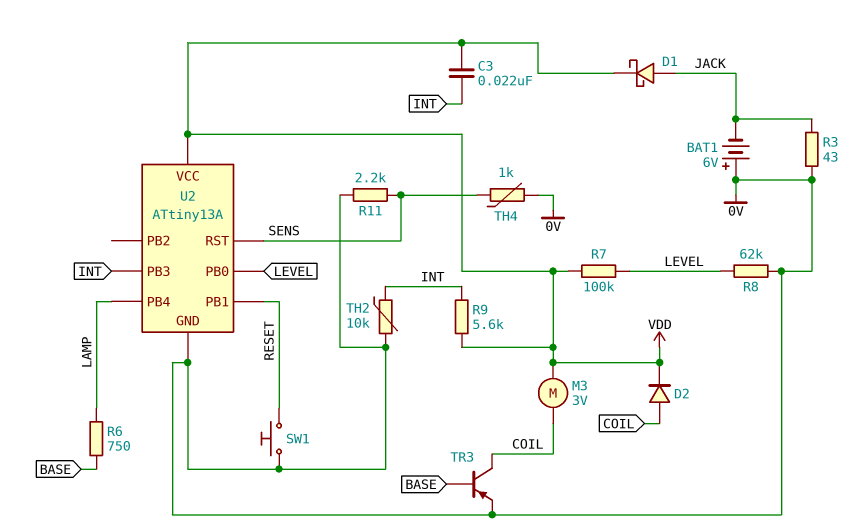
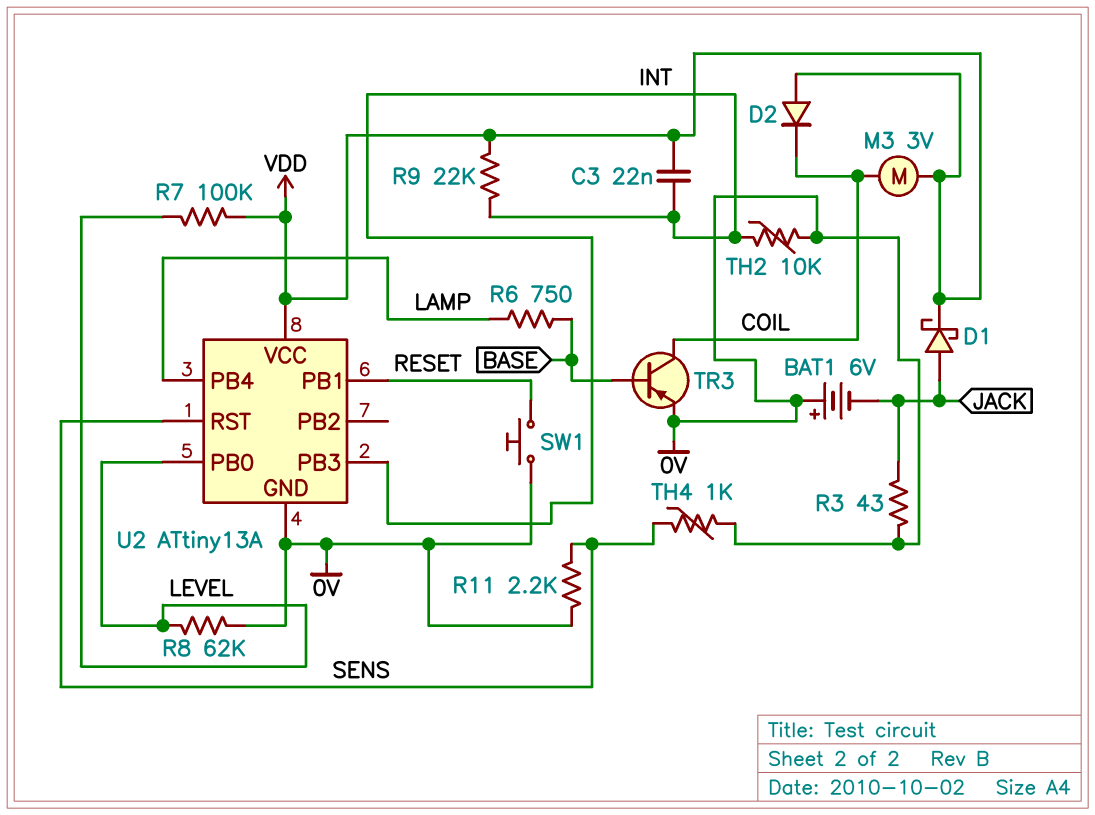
D2: diode (A COIL, K VDD) -> diode (A VDD, K COIL)
R9: 5.6k (INT, VDD) -> 22k (INT, VDD)

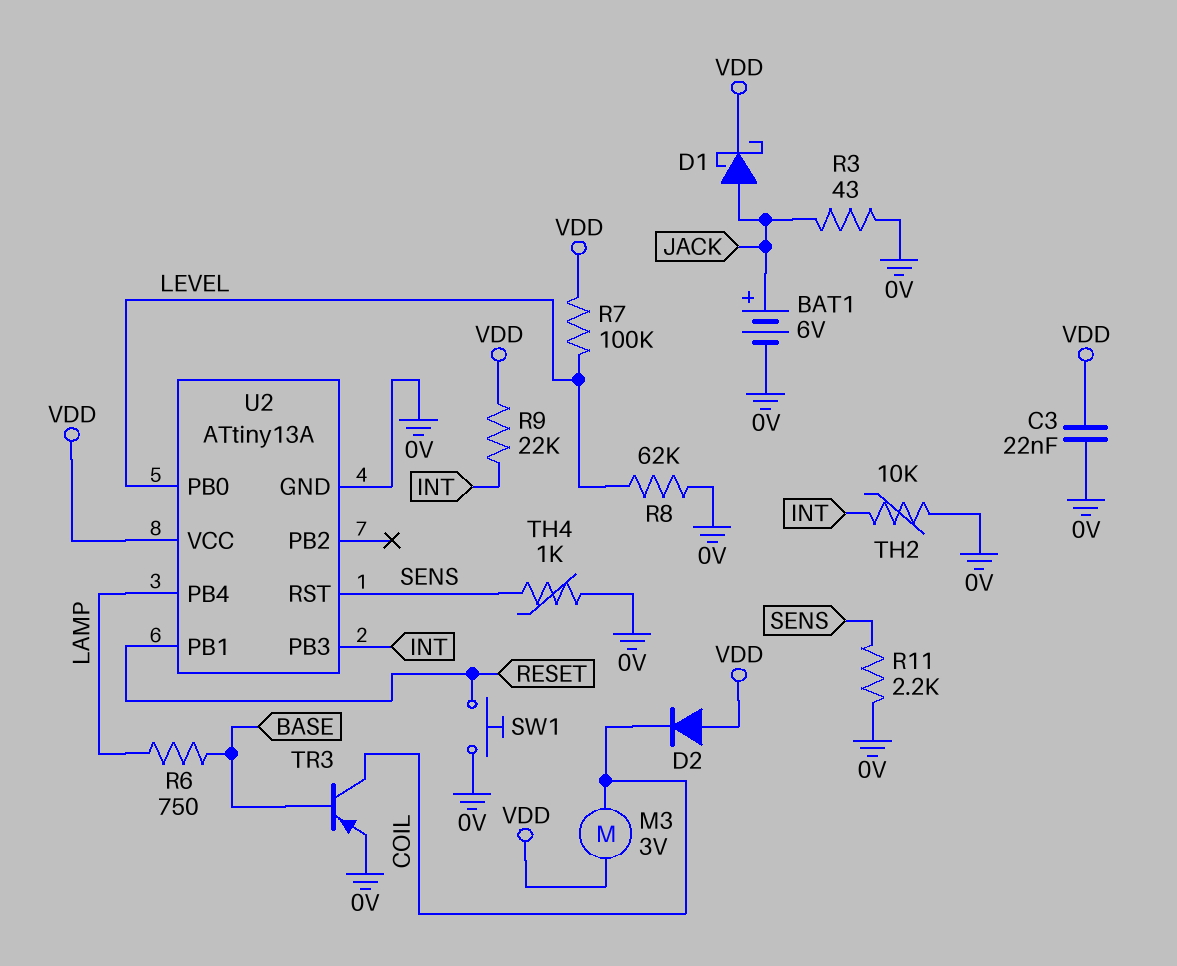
BAT1: 6V (plus 0V, minus JACK) -> 6V (plus JACK, minus 0V)
C3: 22nF (INT, VDD) -> 22nF (0V, VDD)

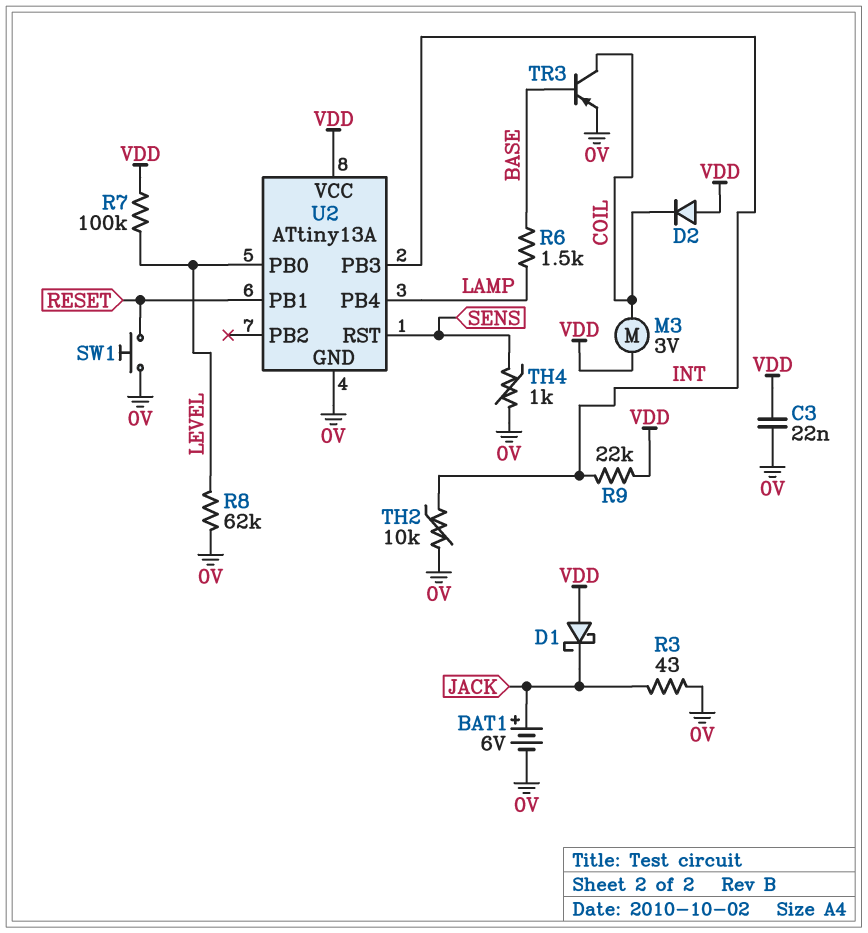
D1: schottky (A JACK, K VDD) -> schottky (A VDD, K JACK)
R6: 750 (BASE, LAMP) -> 1.5k (BASE, LAMP)
R11: 2.2k (0V, SENS) -> none

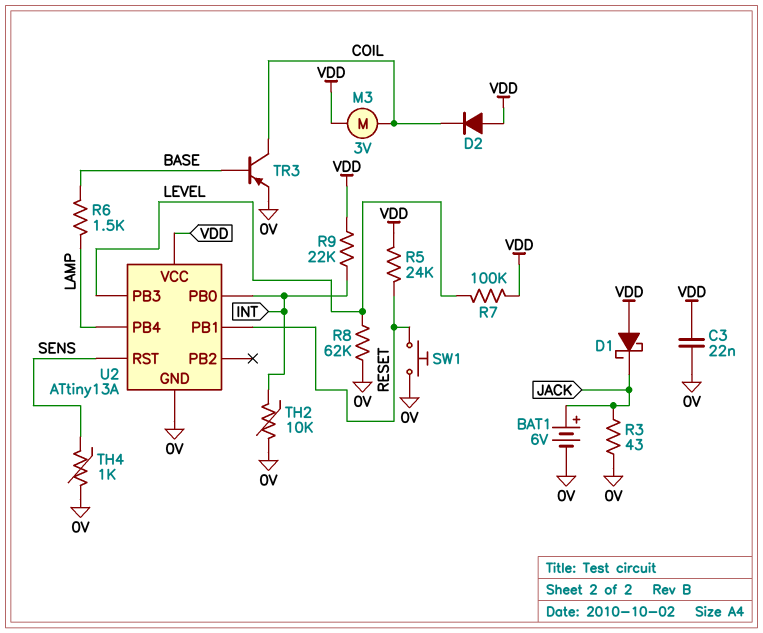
R5: none -> 24k (RESET, VDD)
U2 pin PB0: LEVEL -> INT
U2 pin PB3: INT -> LEVEL

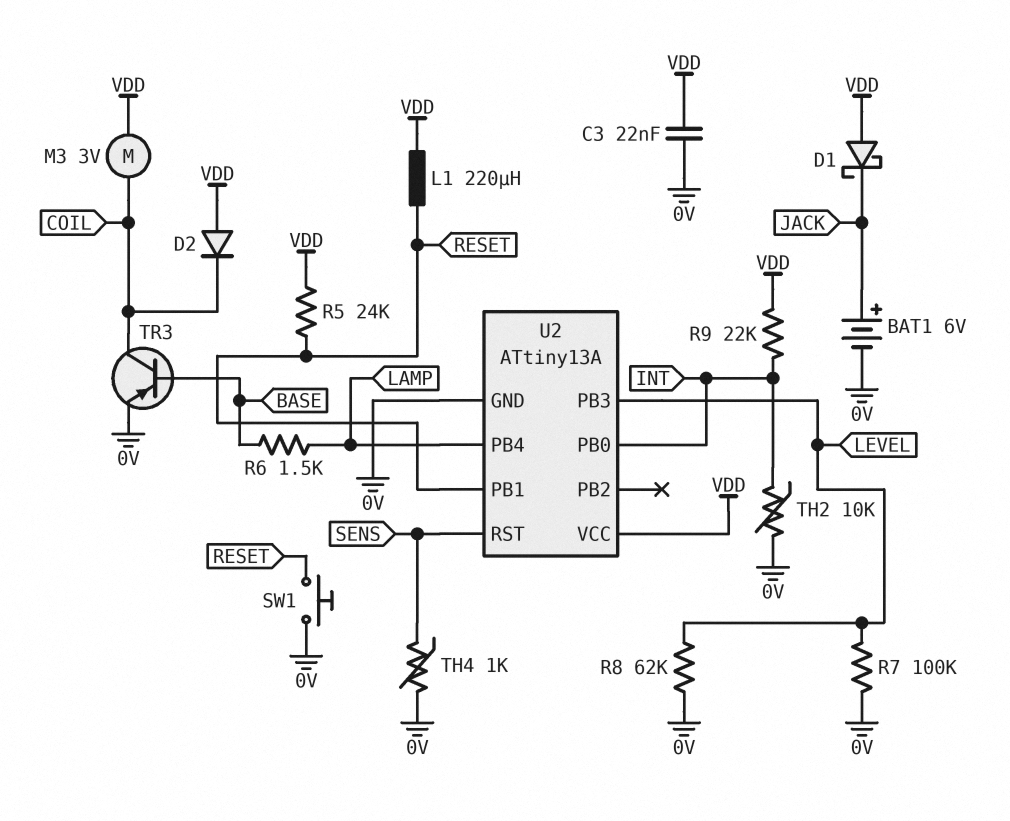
L1: none -> 220uH (RESET, VDD)
R3: 43 (0V, JACK) -> none
R7: 100k (LEVEL, VDD) -> 100k (0V, LEVEL)

